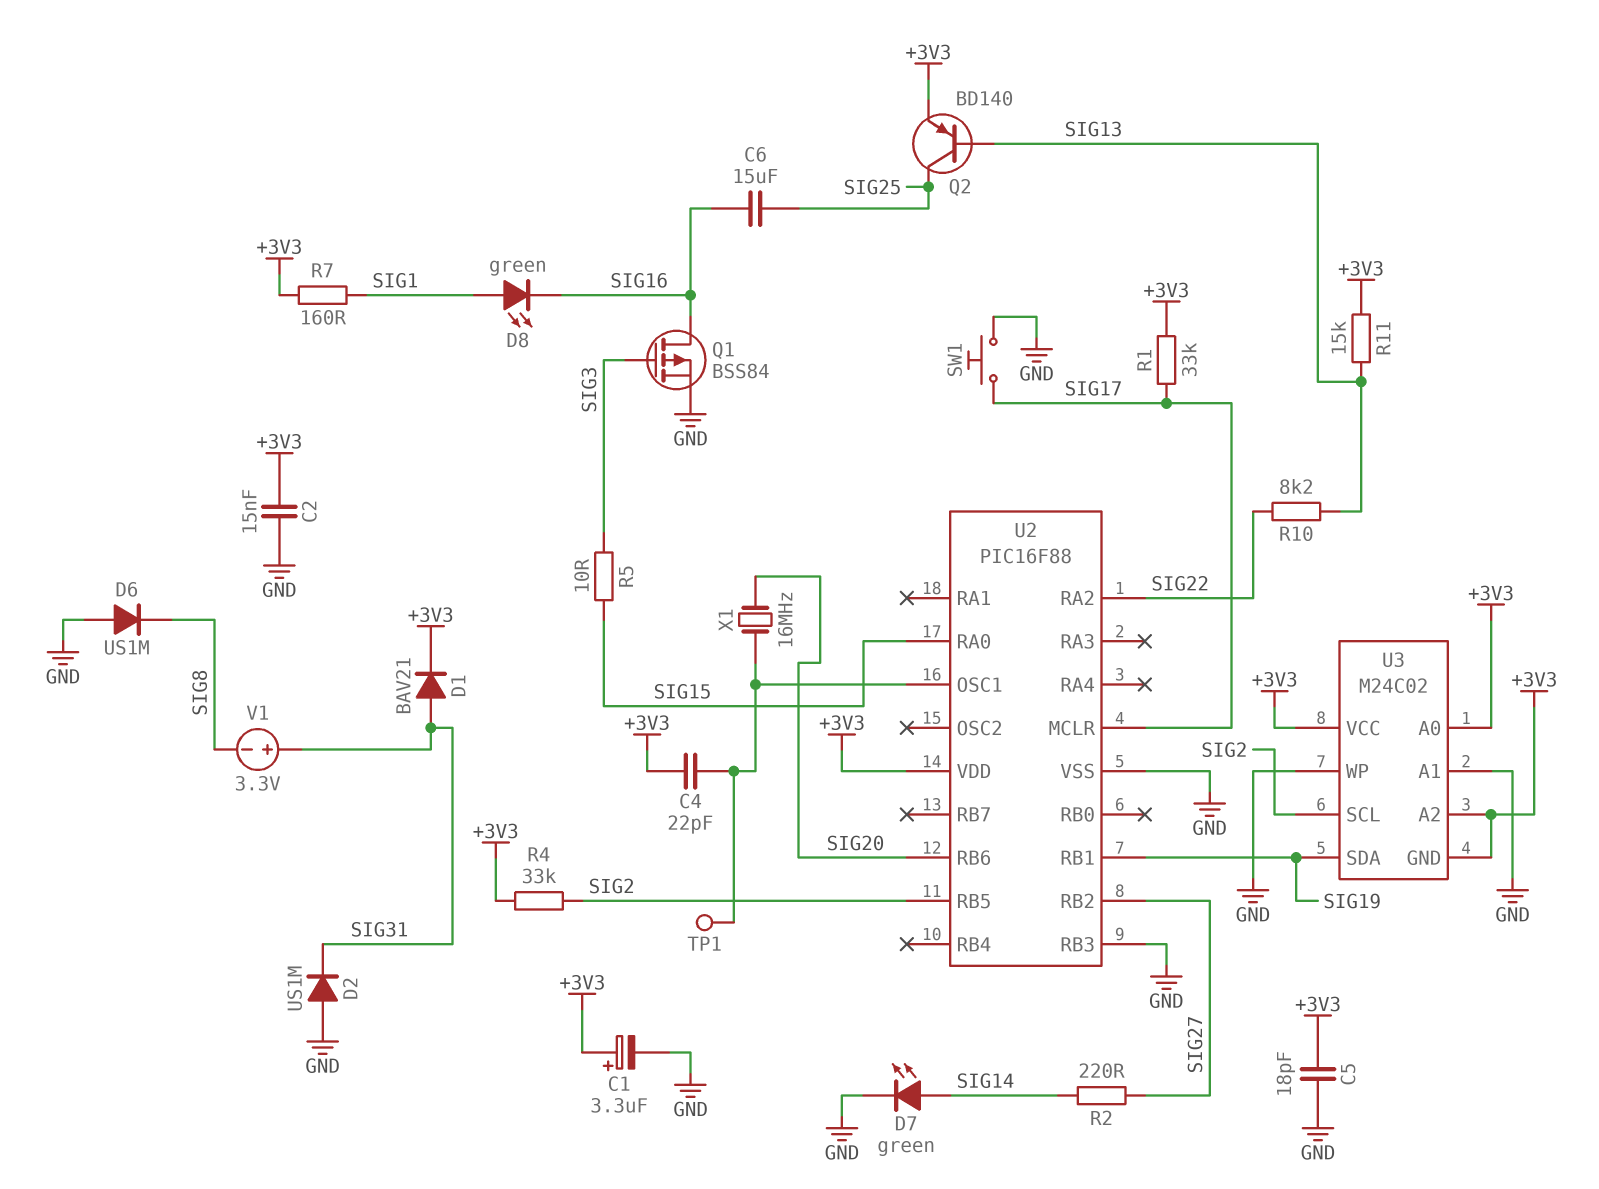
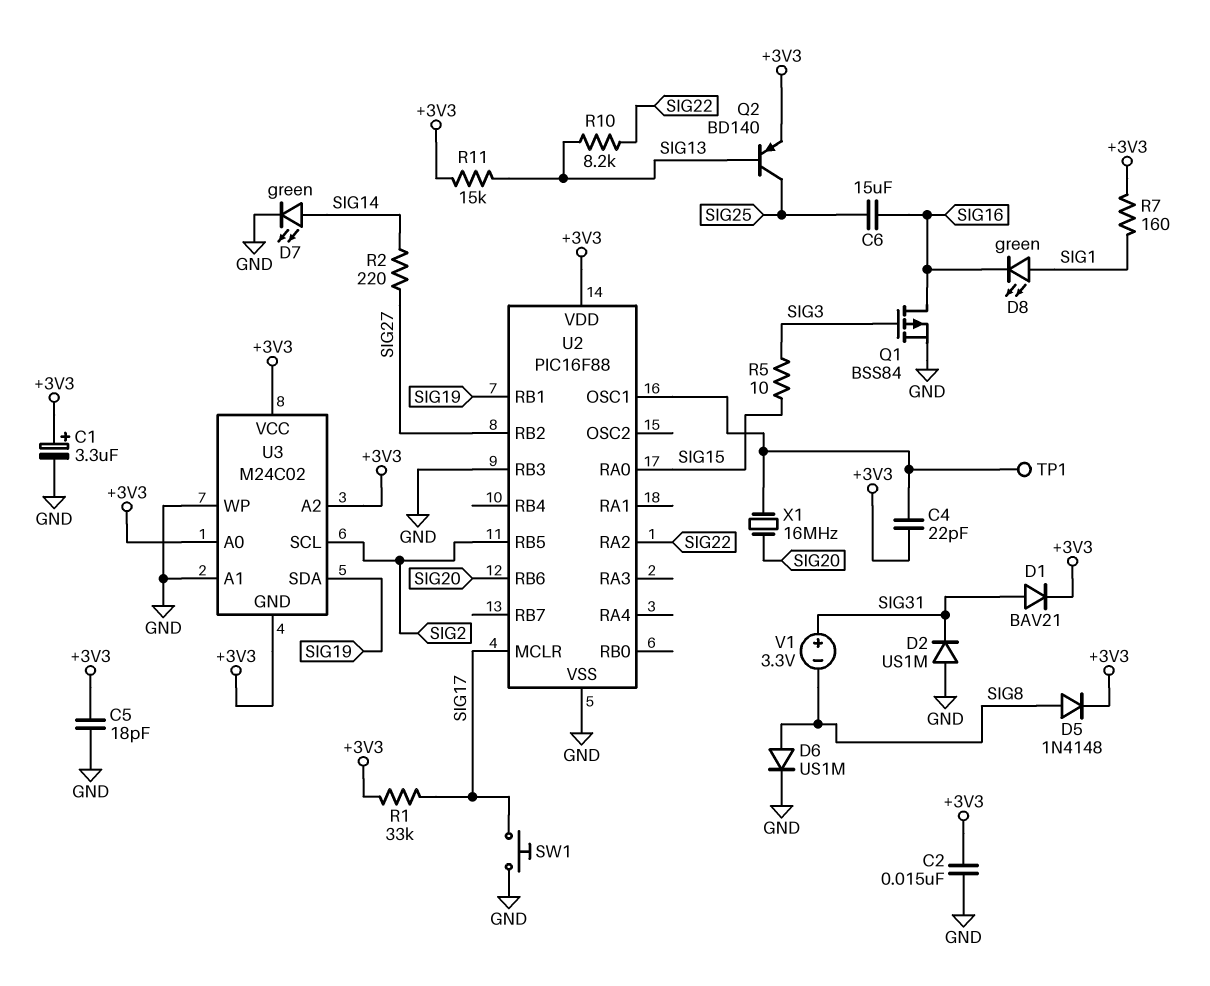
D5: none -> diode 1N4148 (A SIG8, K +3V3)
D6: diode US1M (A GND, K SIG8) -> diode US1M (A SIG8, K GND)
R4: 33k (+3V3, SIG2) -> none

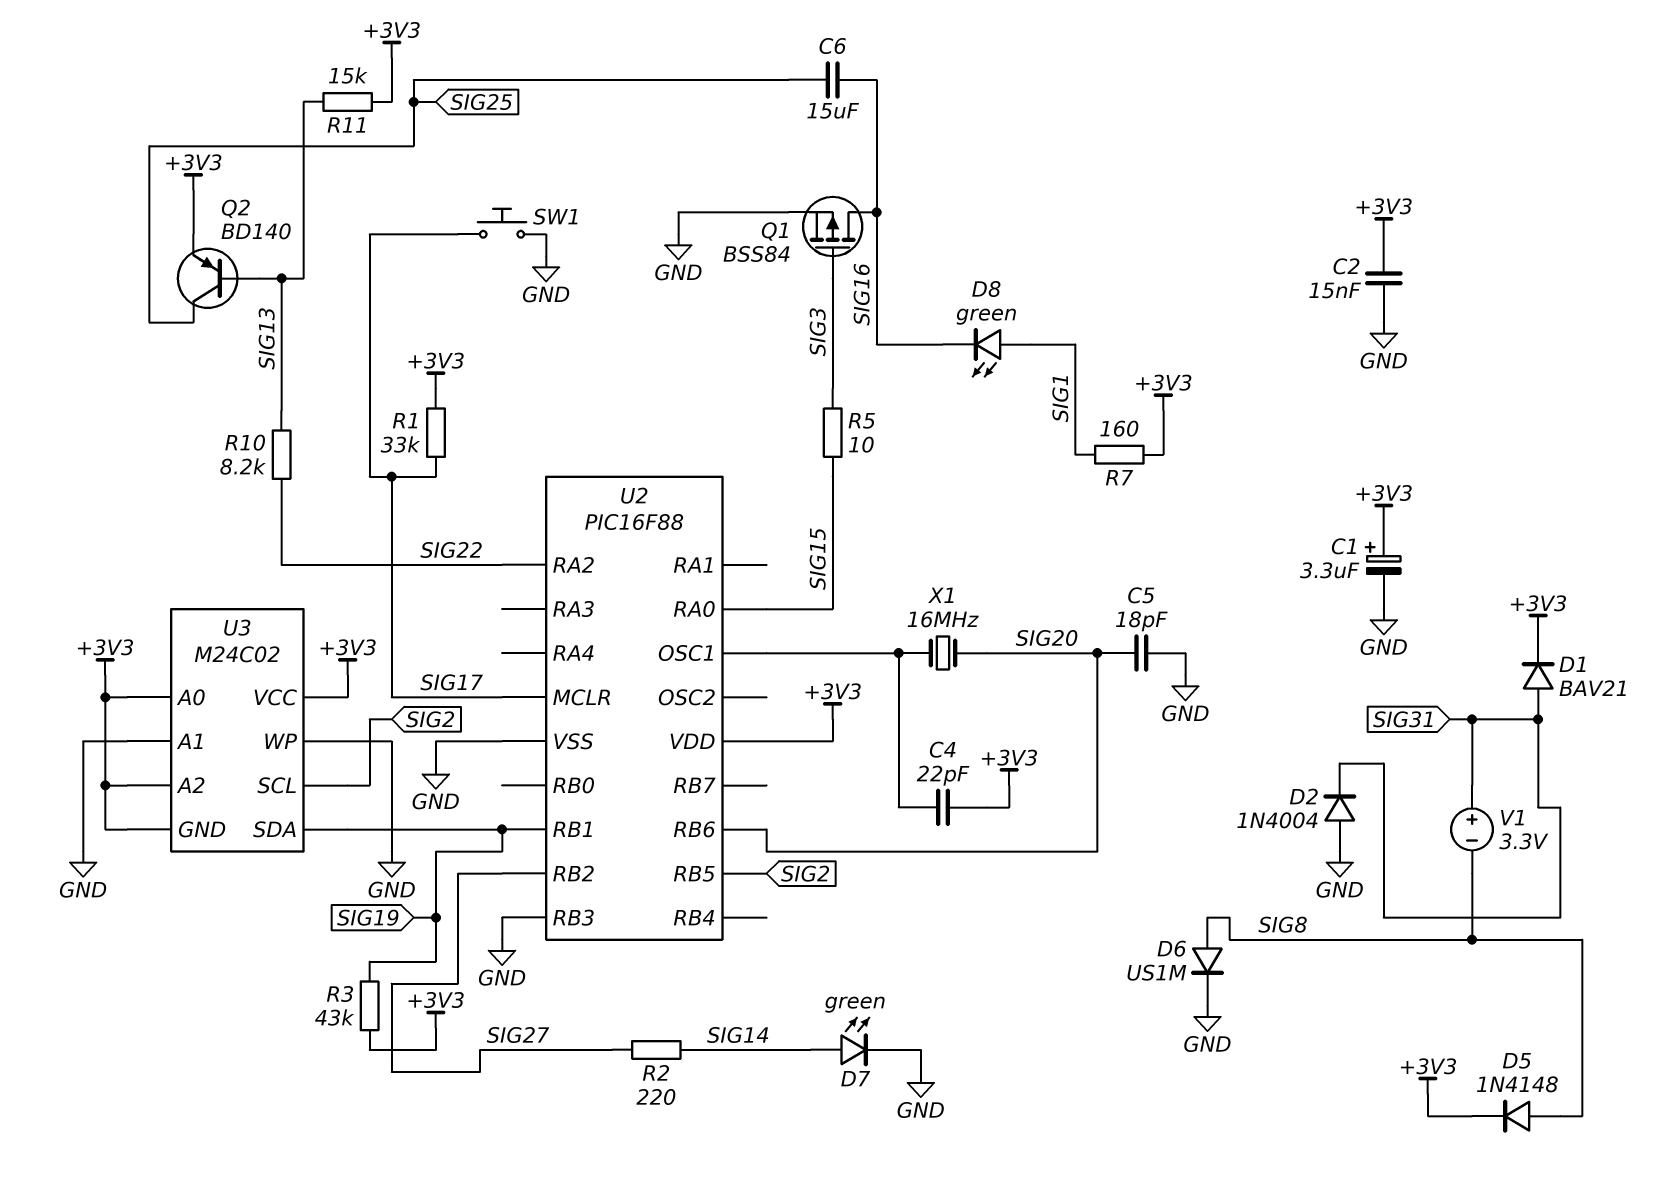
C5: 18pF (+3V3, GND) -> 18pF (GND, SIG20)
D2: diode US1M (A GND, K SIG31) -> diode 1N4004 (A GND, K SIG31)
R3: none -> 43k (+3V3, SIG19)
TP1: test point (U2/OSC1) -> none

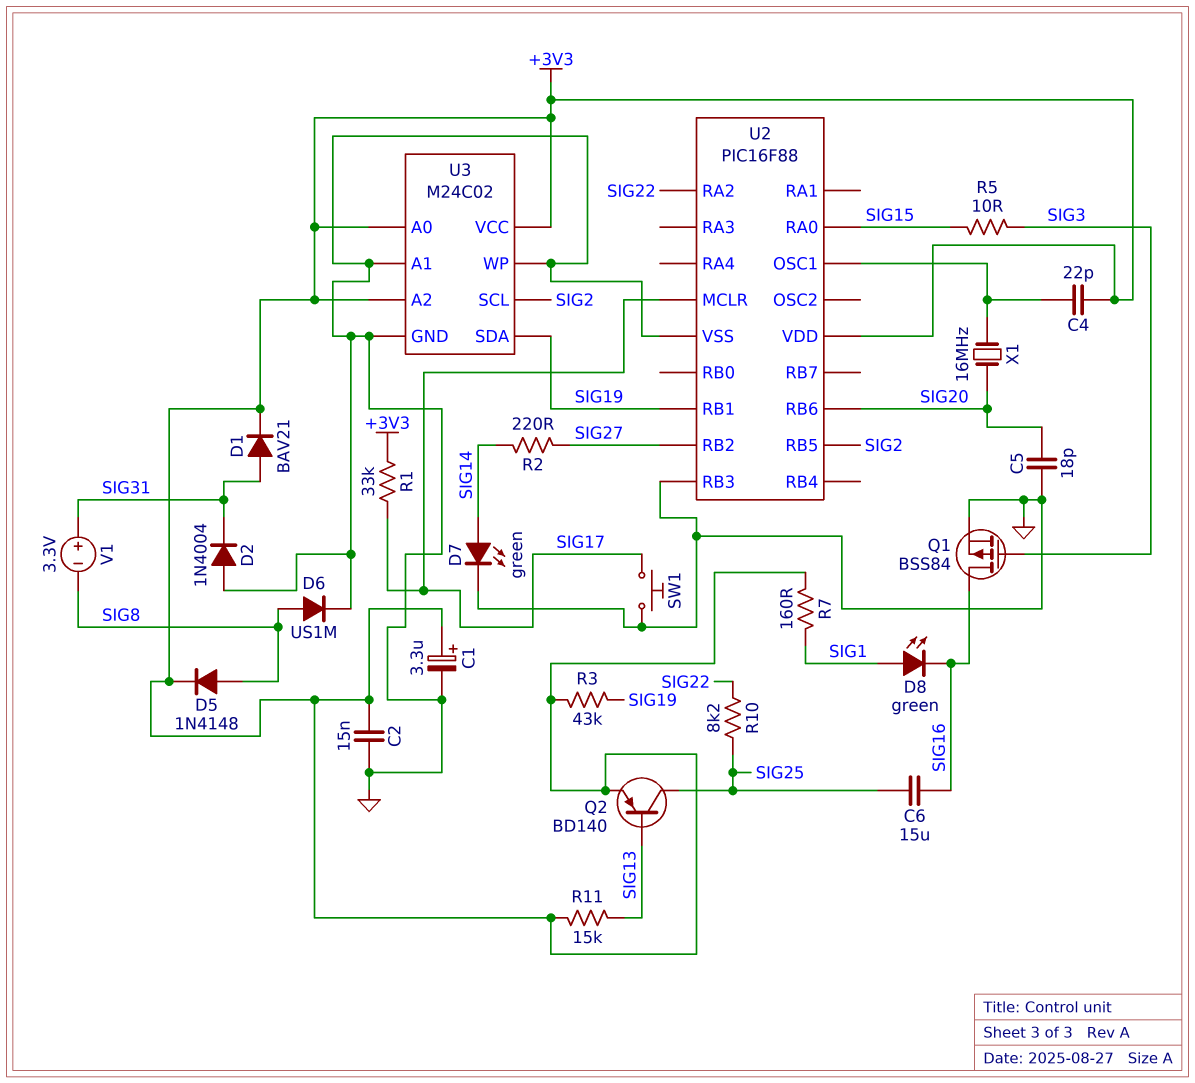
R10: 8.2k (SIG13, SIG22) -> 8.2k (SIG22, SIG25)
U3 pin GND: +3V3 -> GND

